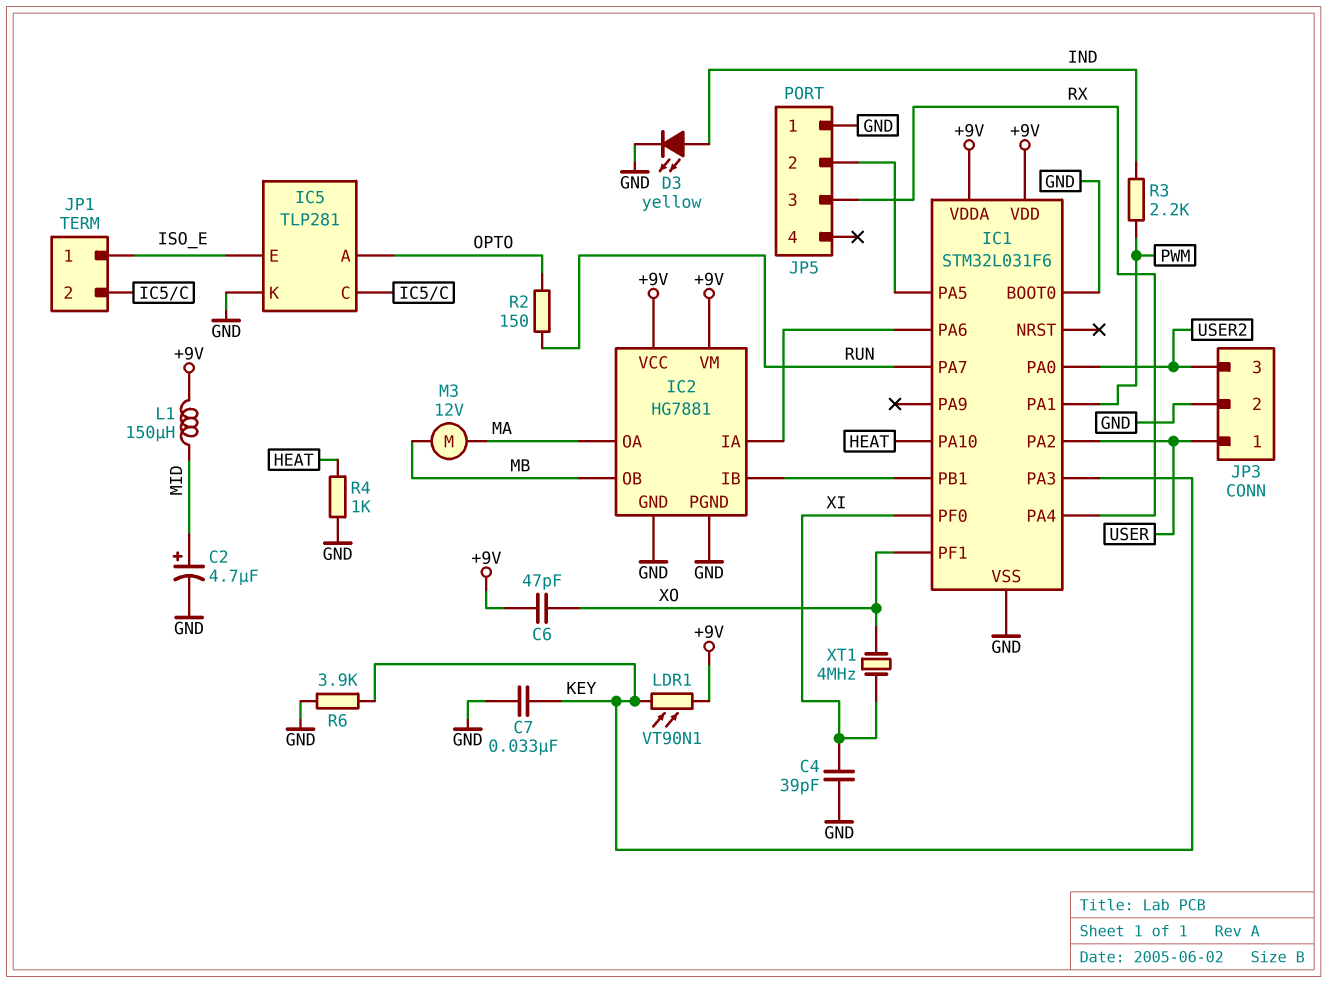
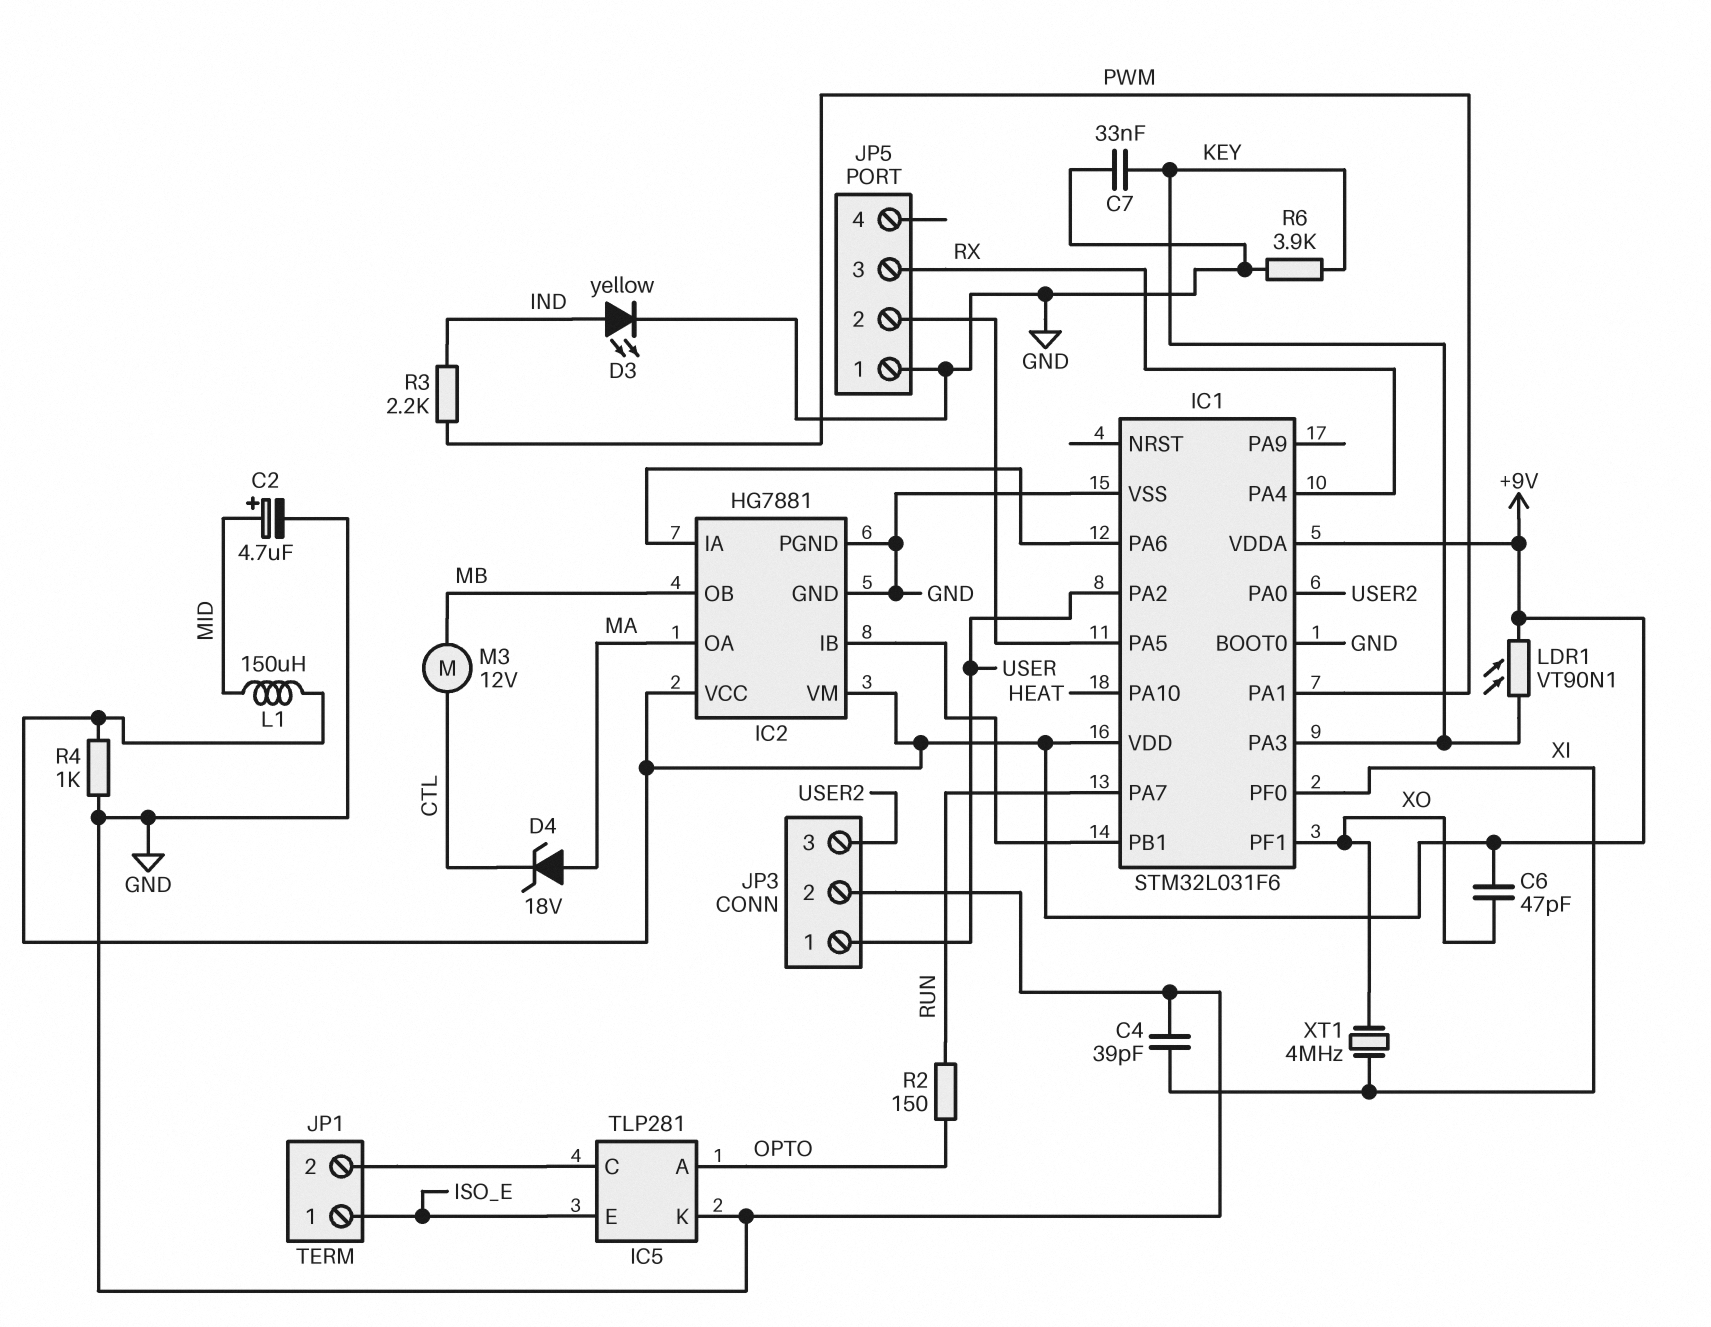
D4: none -> zener 18V (A MA, K CTL)
M3: motor 12V (MA, MB) -> motor 12V (CTL, MB)
R4: 1k (GND, HEAT) -> 1k (+9V, GND)

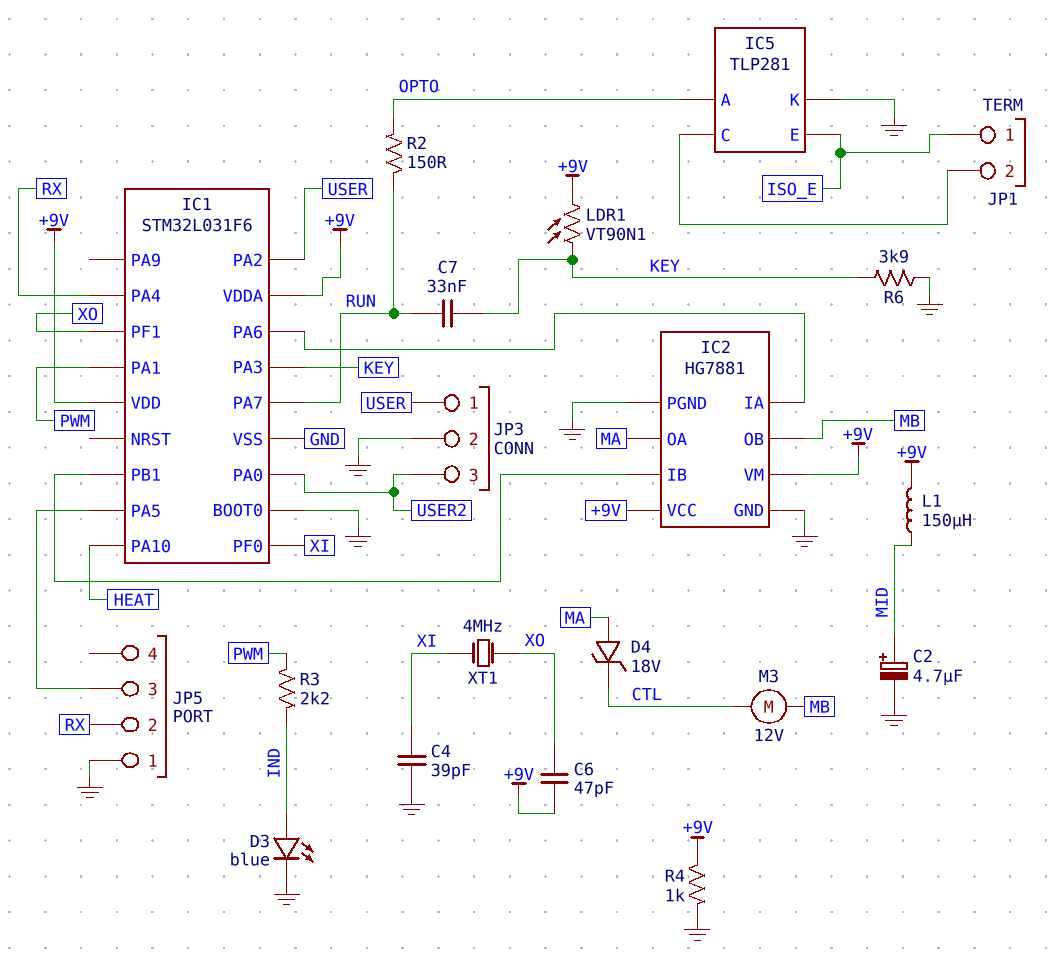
C7: 33nF (GND, KEY) -> 33nF (KEY, RUN)
D3: LED yellow (A IND, K GND) -> LED blue (A IND, K GND)
JP5 pin 2: IC1/PA5 -> RX
JP5 pin 3: RX -> IC1/PA5

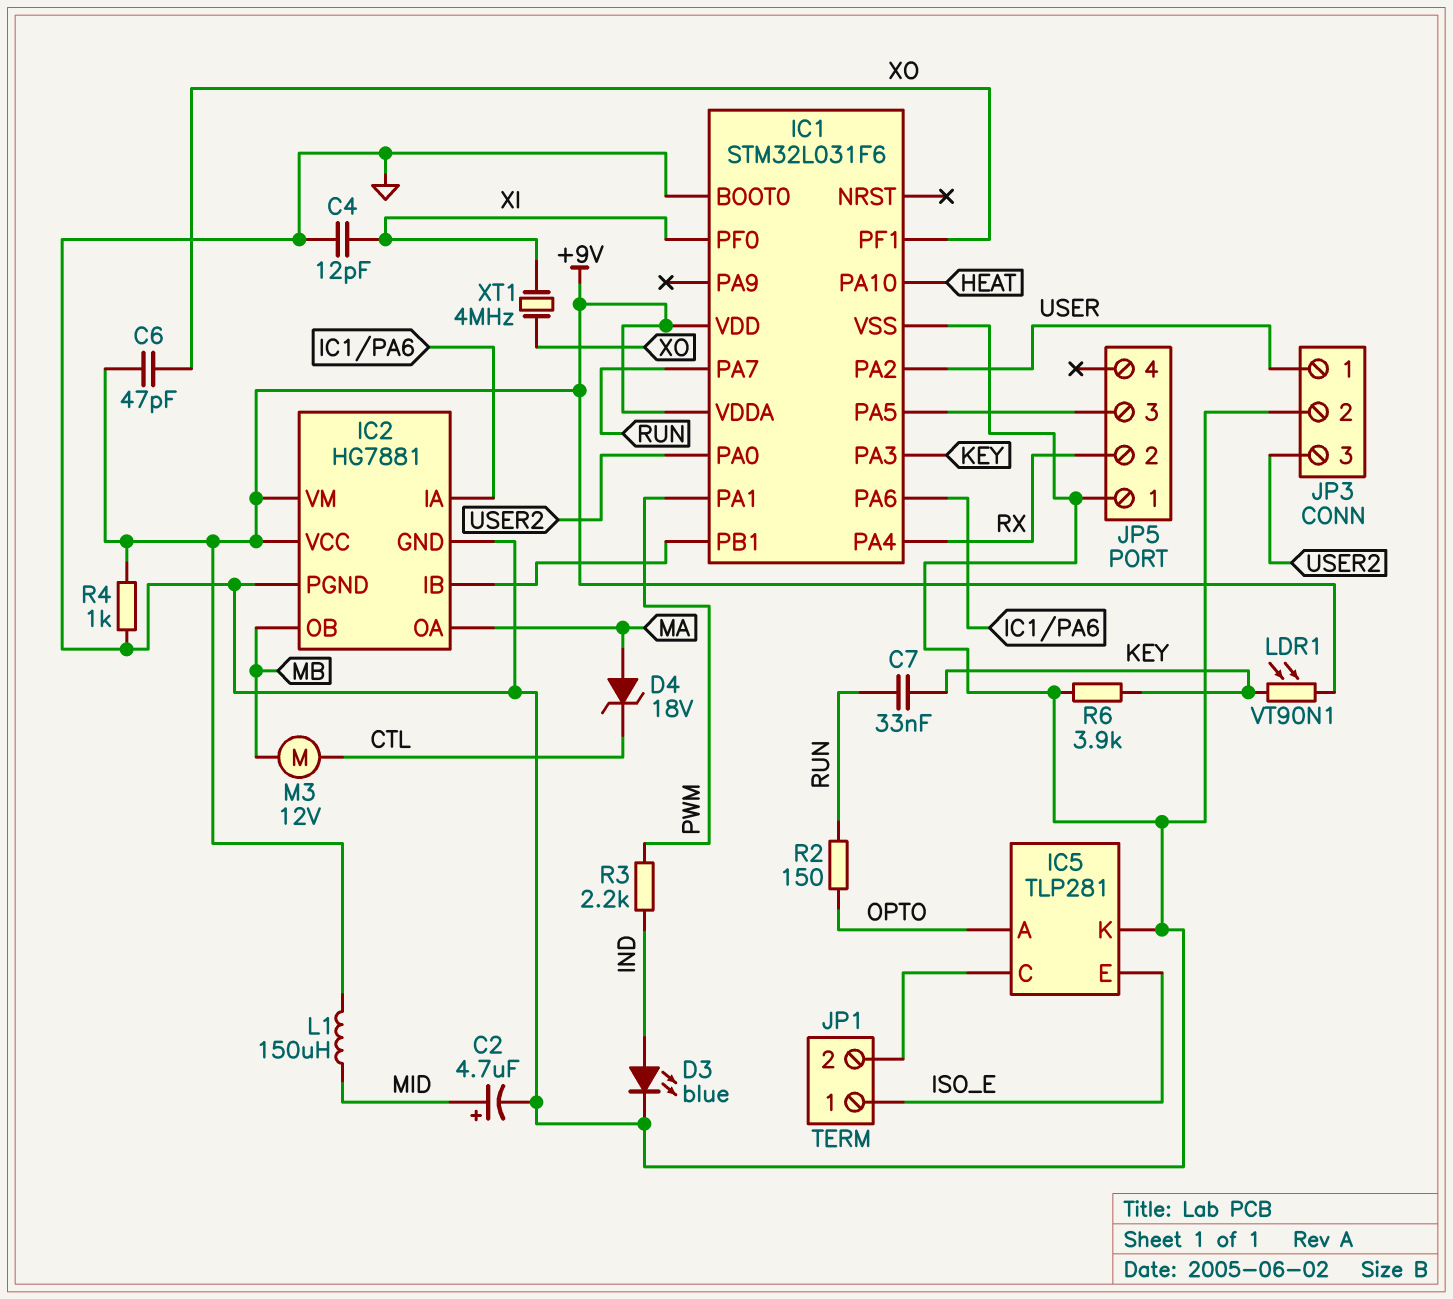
C4: 39pF (GND, XI) -> 12pF (GND, XI)

